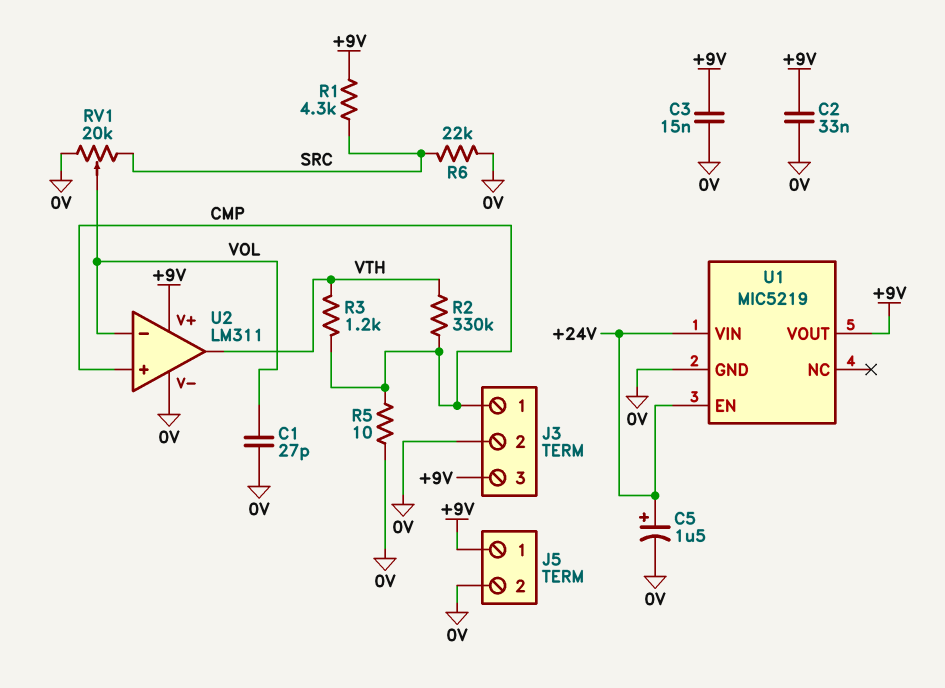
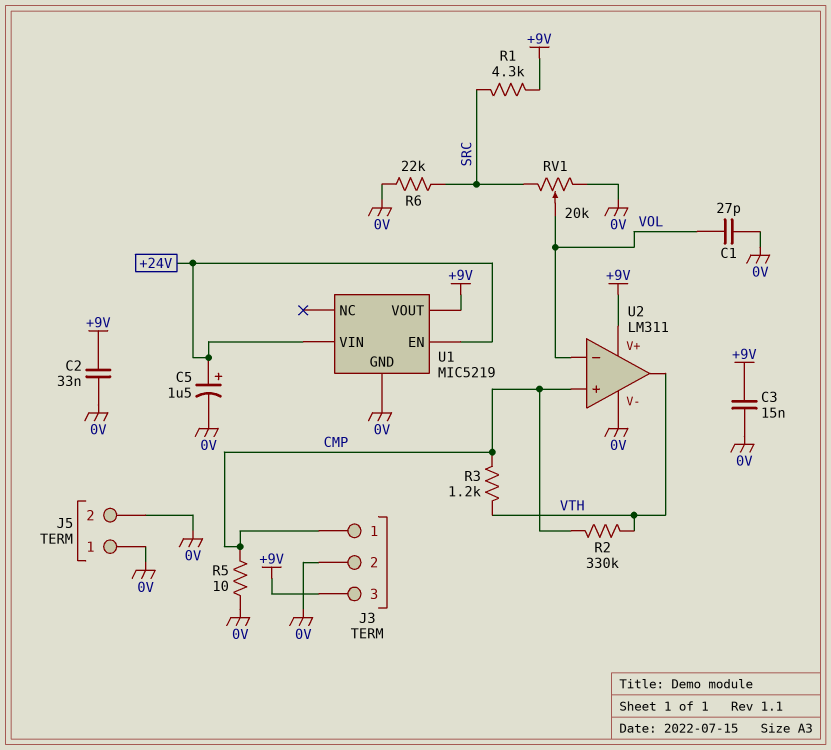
J5 pin 1: +9V -> 0V

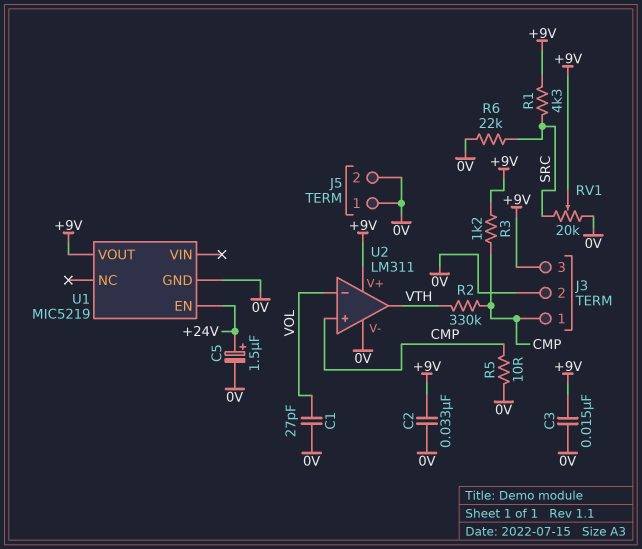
R3: 1.2k (CMP, VTH) -> 1.2k (+9V, CMP)
RV1: 20k (0V, SRC, wiper VOL) -> 20k (0V, SRC, wiper +9V)
U1 pin VIN: +24V -> none

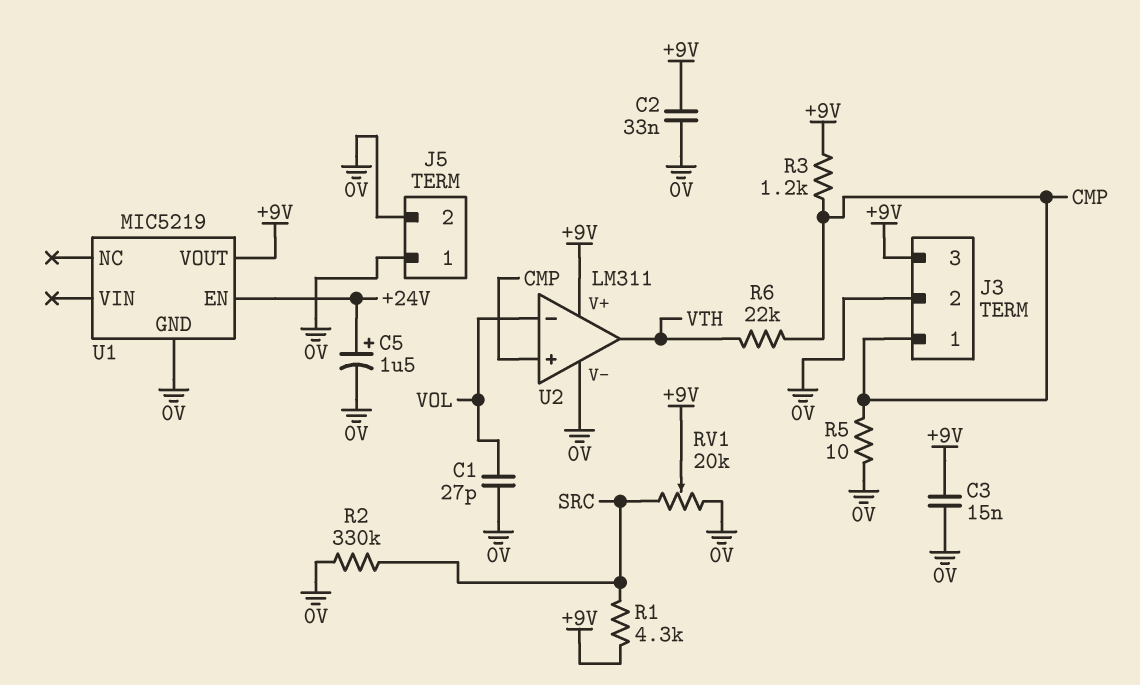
R2: 330k (CMP, VTH) -> 330k (0V, SRC)
R6: 22k (0V, SRC) -> 22k (CMP, VTH)

